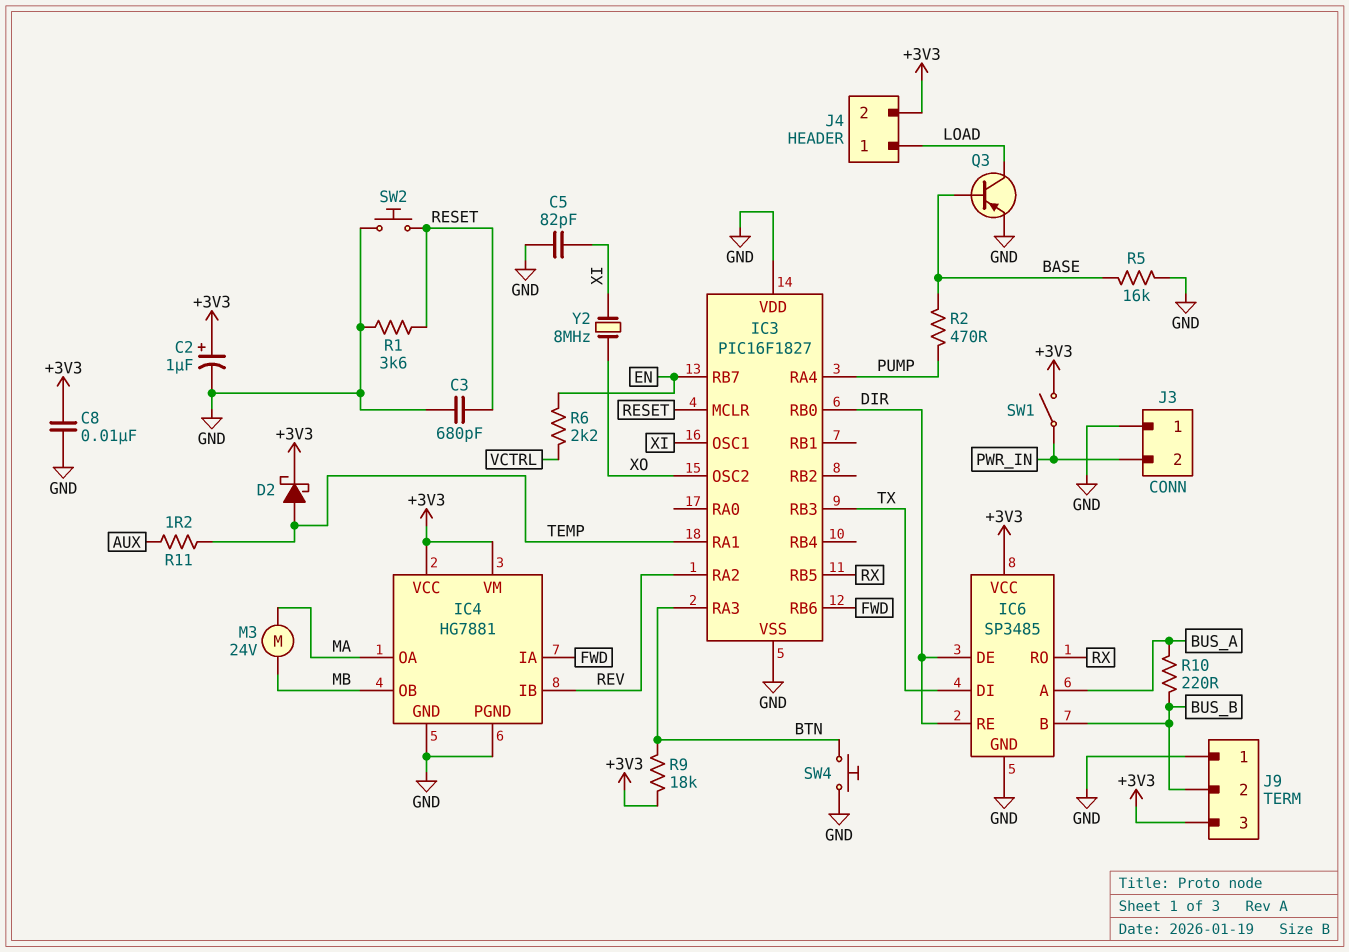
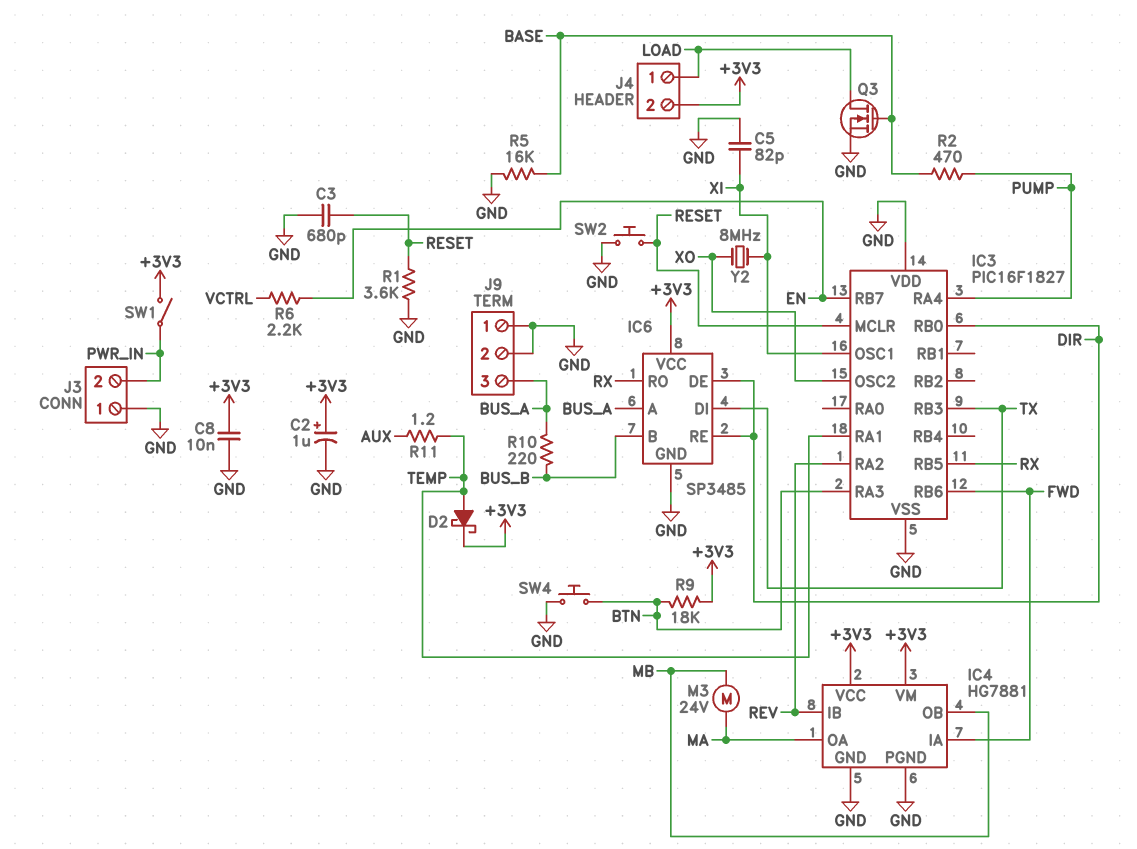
J9 pin 2: BUS_B -> GND
J9 pin 3: +3V3 -> BUS_A
Q3: PNP (B BASE, C LOAD, E GND) -> NMOS (G BASE, D LOAD, S GND)

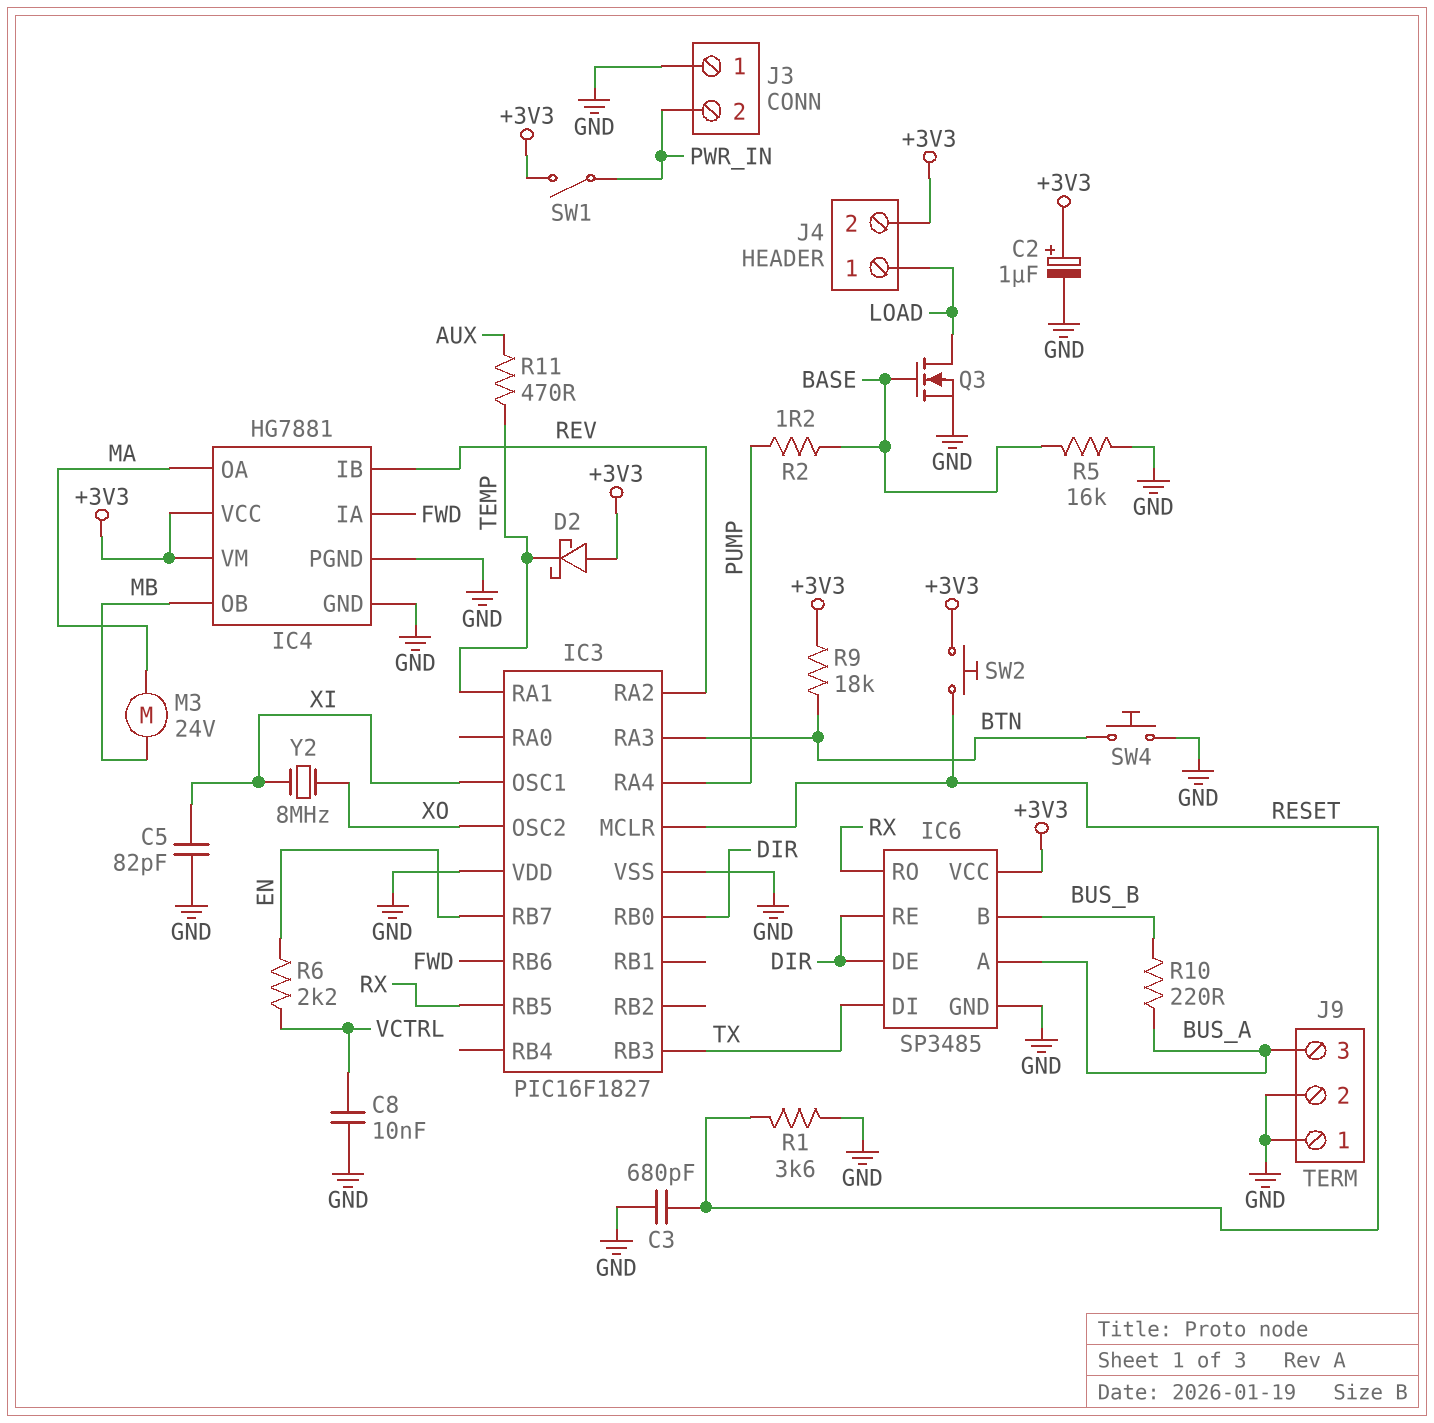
C8: 10nF (+3V3, GND) -> 10nF (GND, VCTRL)
D2: schottky (A TEMP, K +3V3) -> schottky (A +3V3, K TEMP)
R2: 470 (BASE, PUMP) -> 1.2 (BASE, PUMP)
R11: 1.2 (AUX, TEMP) -> 470 (AUX, TEMP)
SW2: button (GND, RESET) -> button (+3V3, RESET)

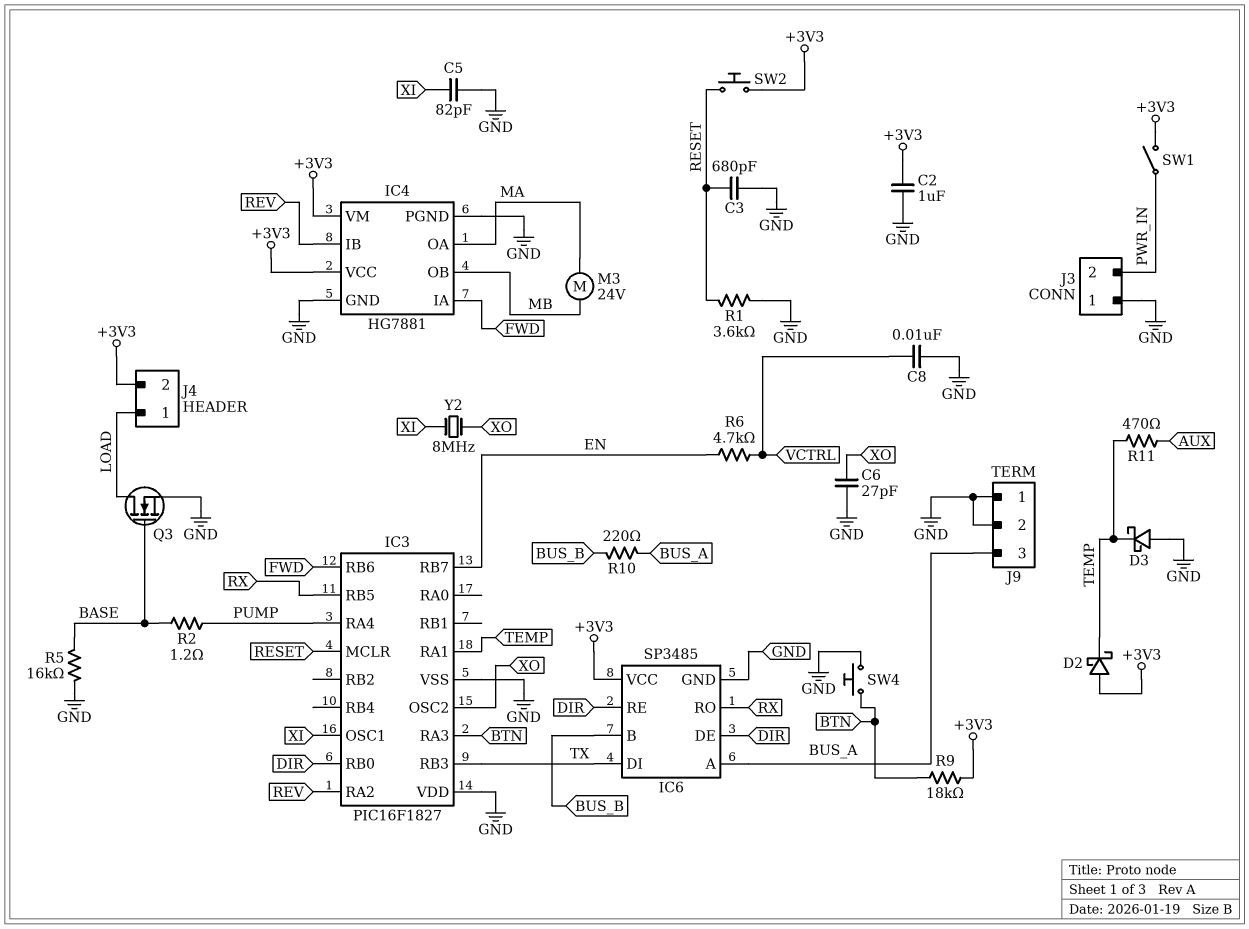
C2: 1uF (plus +3V3, minus GND) -> 1uF (+3V3, GND)
C6: none -> 27pF (GND, XO)
D3: none -> schottky (A GND, K TEMP)
R6: 2.2k (EN, VCTRL) -> 4.7k (EN, VCTRL)

